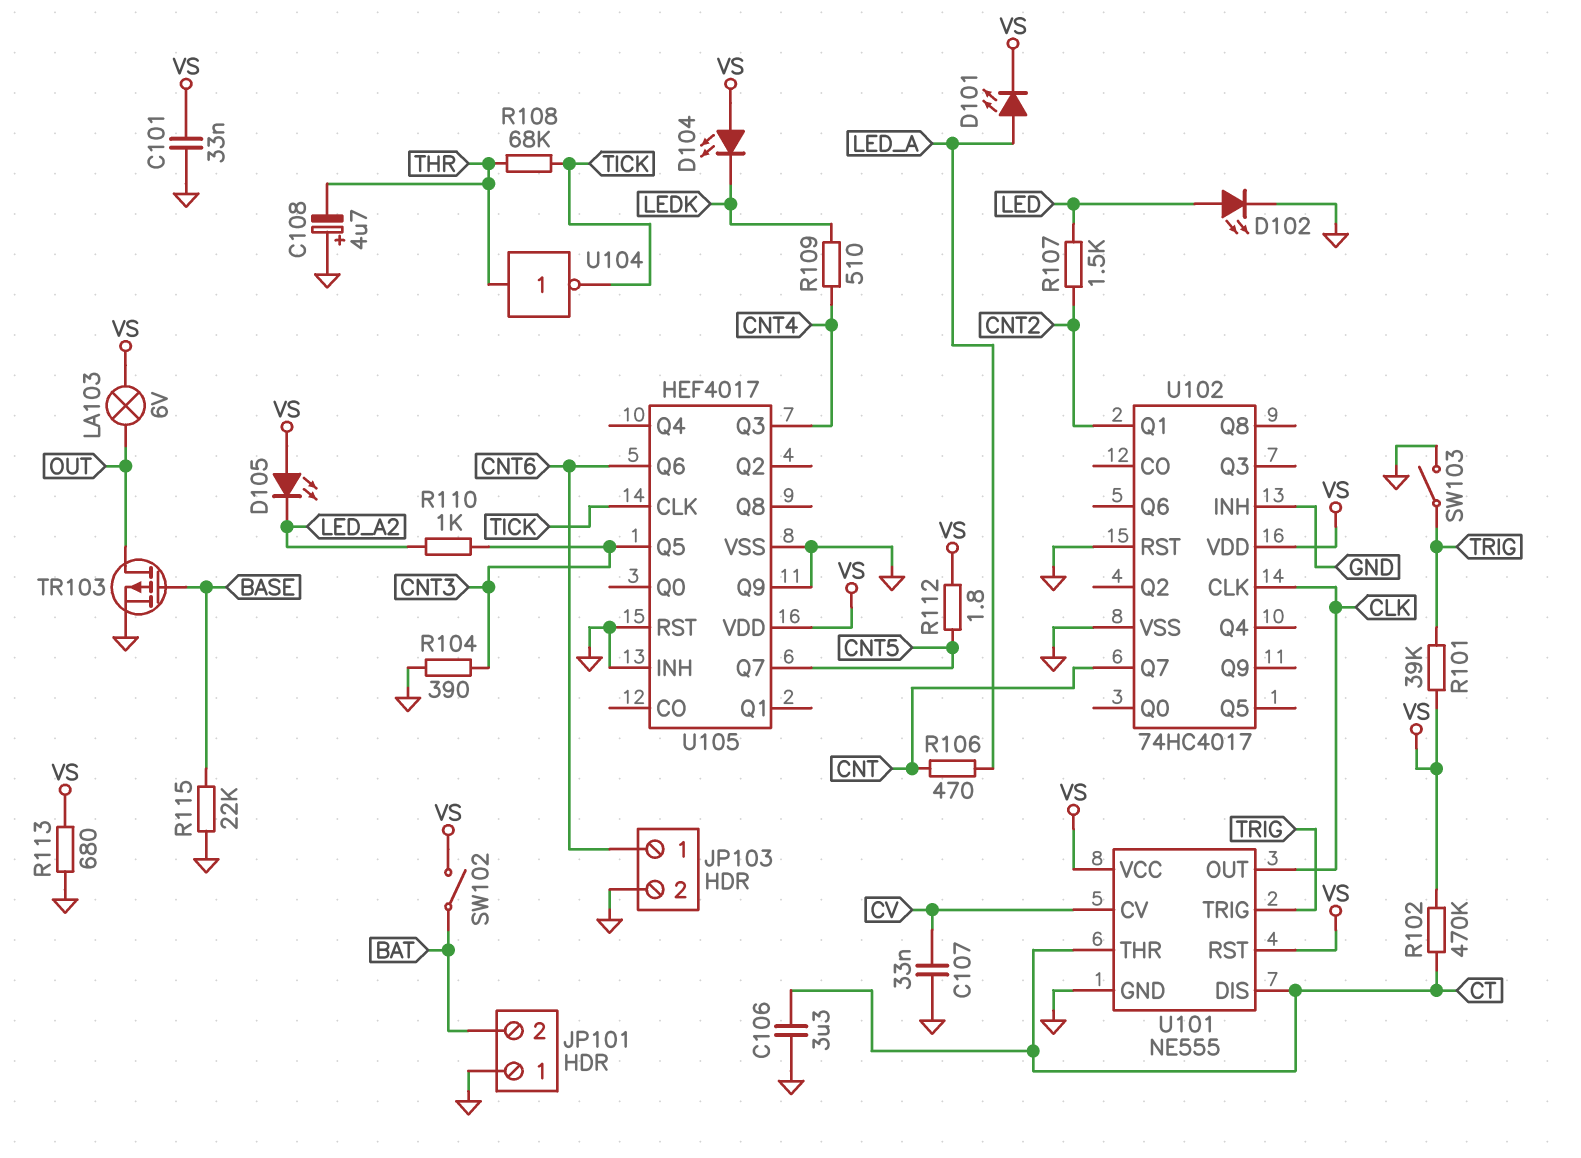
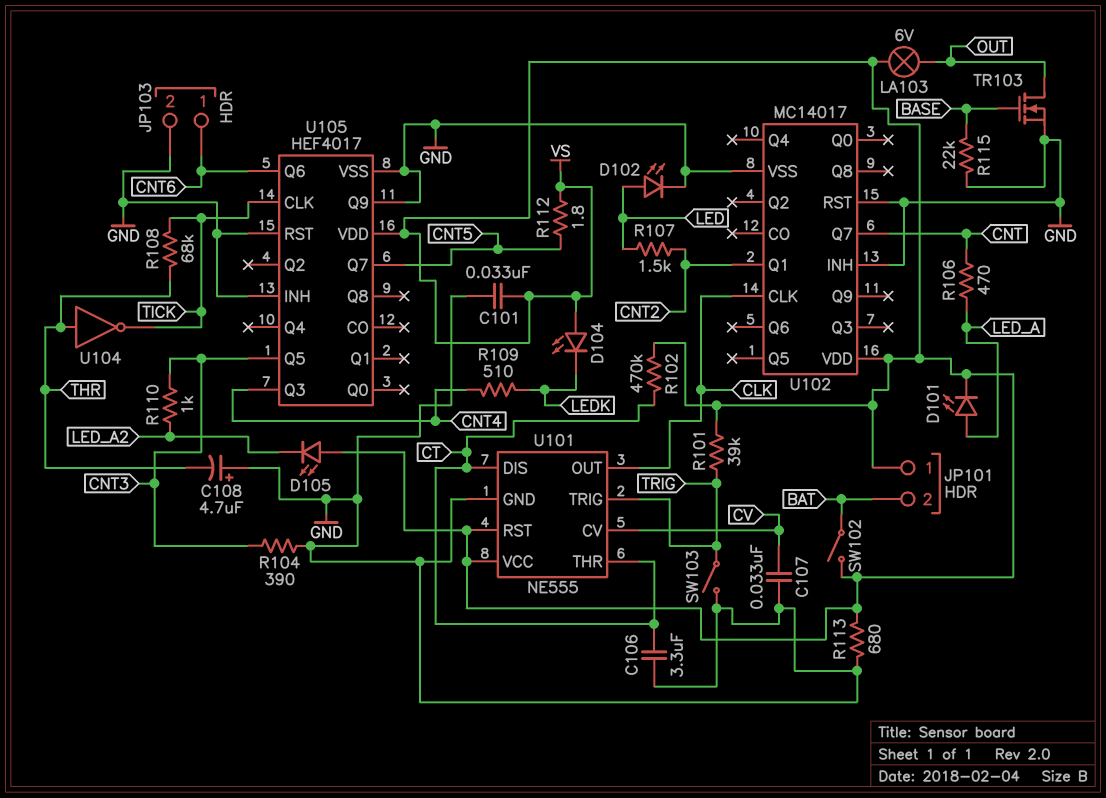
JP101 pin 1: GND -> VS
TR103: PMOS (G BASE, D OUT, S GND) -> NMOS (G BASE, D OUT, S GND)
U102: 74HC4017 -> MC14017

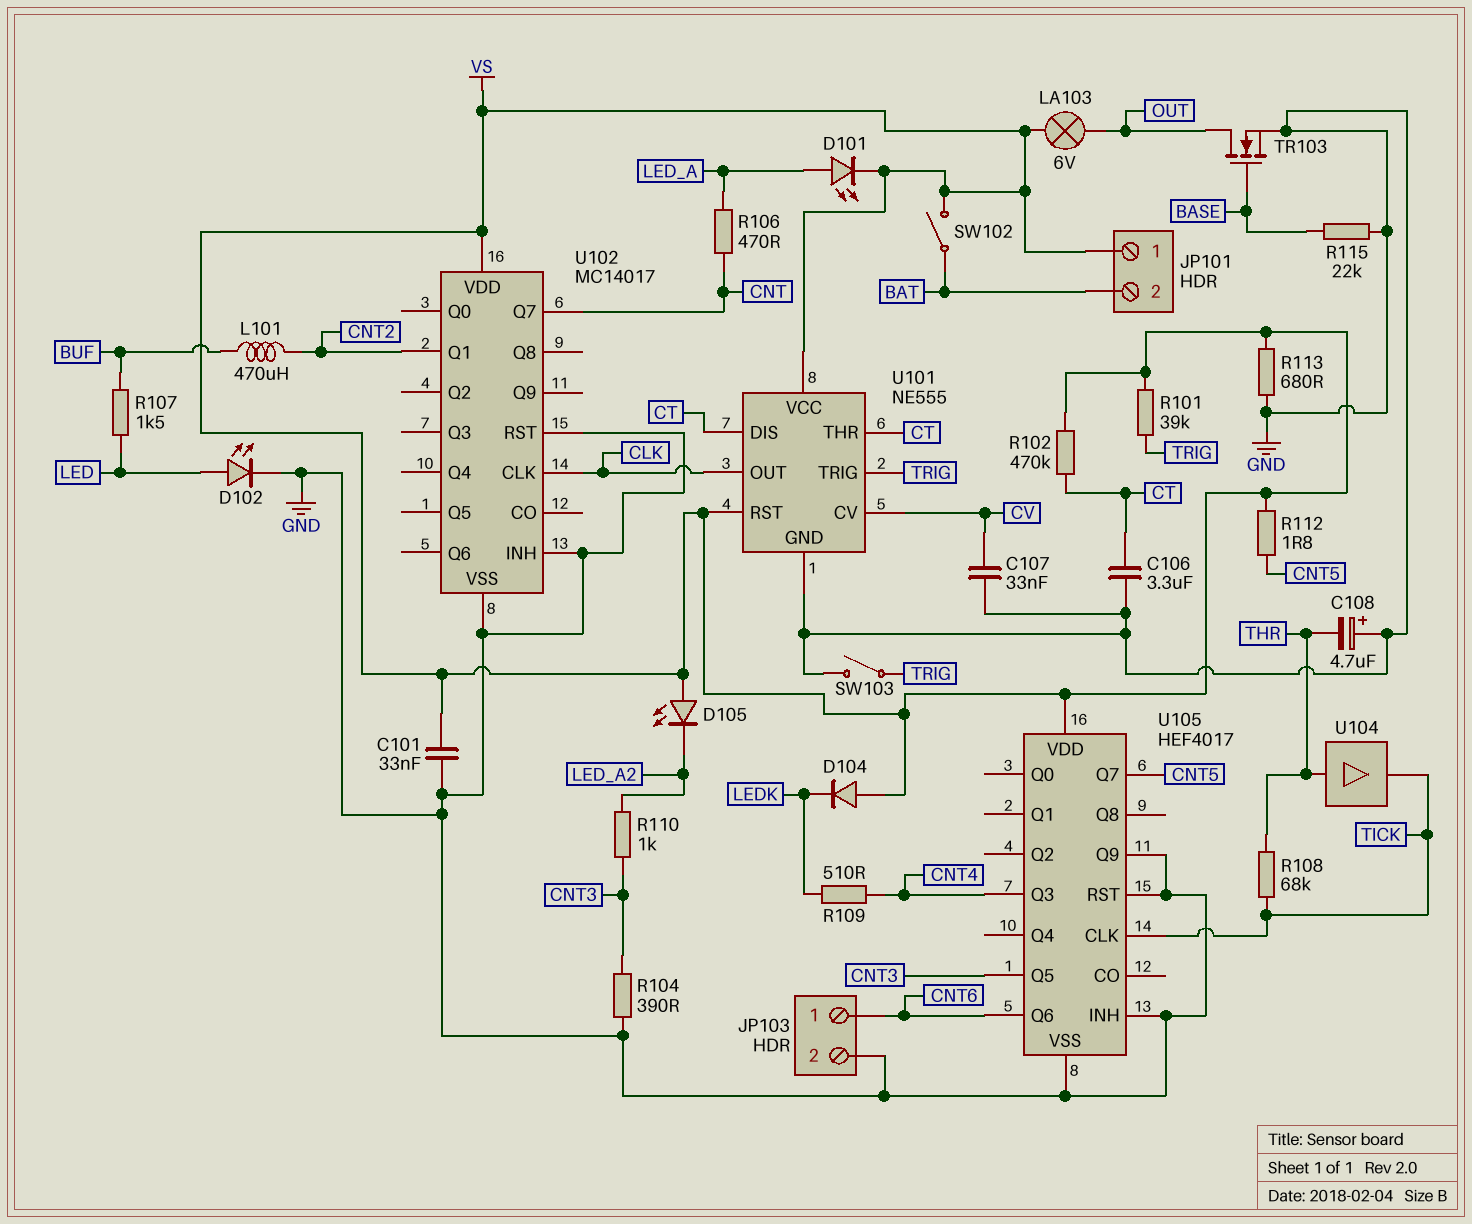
D104: LED (A VS, K LEDK) -> diode (A VS, K LEDK)
L101: none -> 470uH (BUF, CNT2)
R107: 1.5k (CNT2, LED) -> 1.5k (BUF, LED)
U104: NOT (in THR, out TICK) -> buffer (in THR, out TICK)

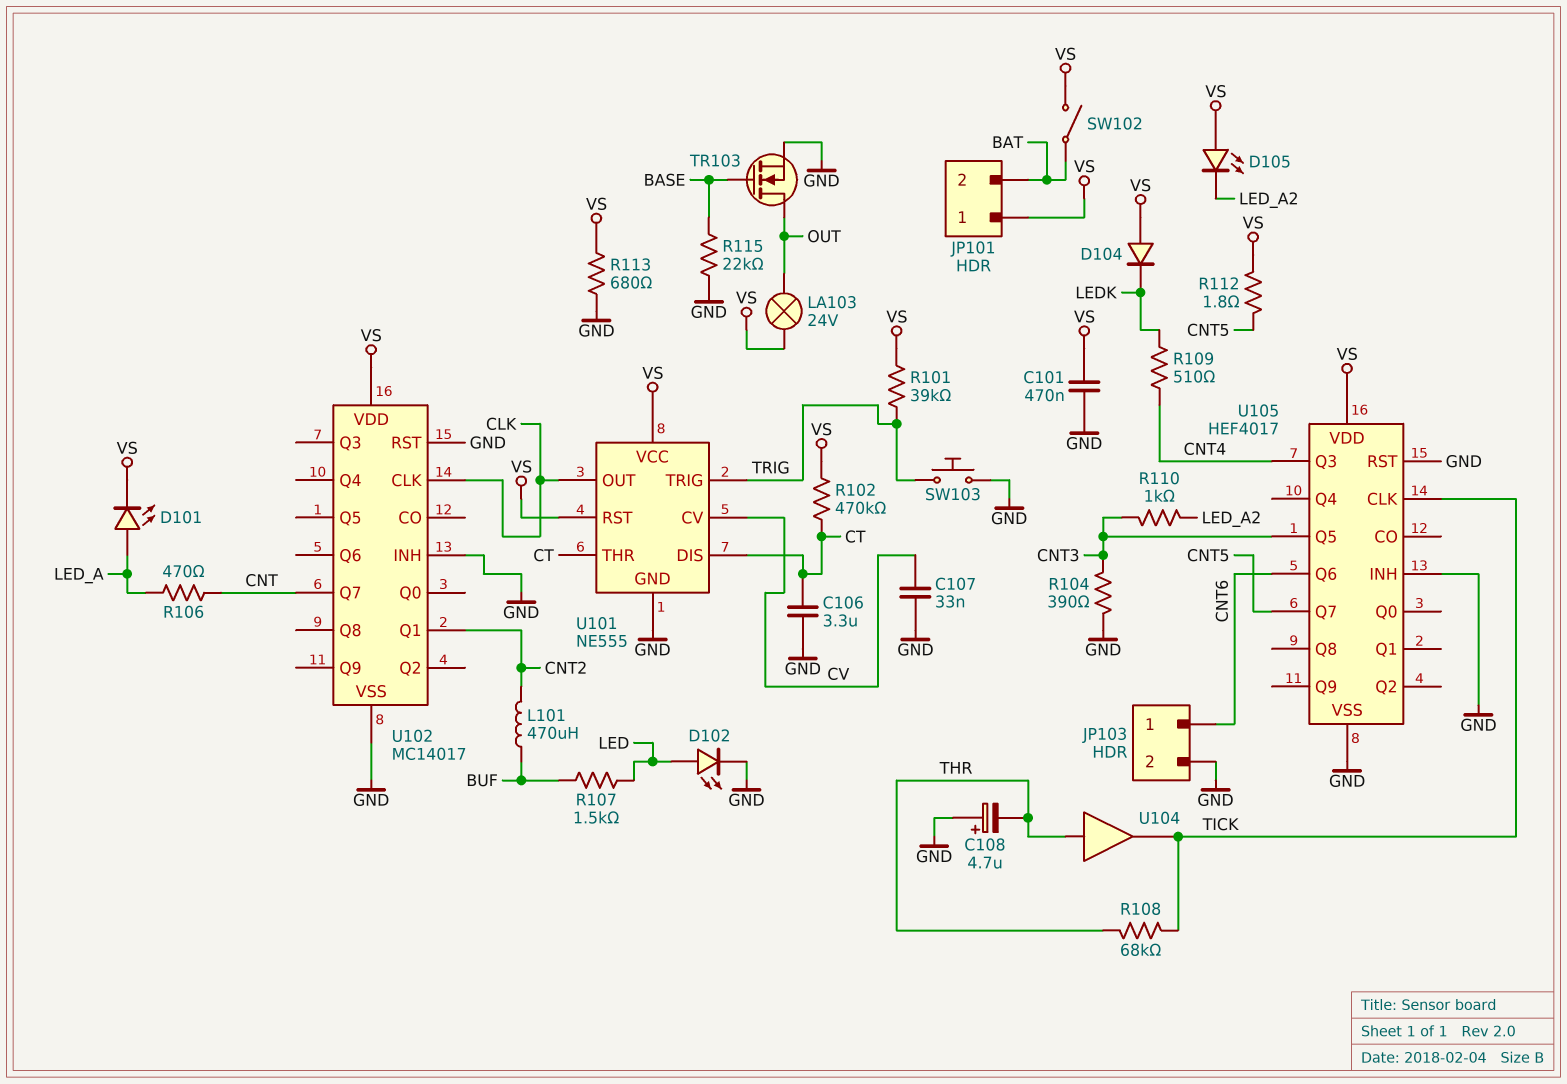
C101: 33nF (GND, VS) -> 470nF (GND, VS)
LA103: lamp 6V (OUT, VS) -> lamp 24V (OUT, VS)
SW103: switch (GND, TRIG) -> button (GND, TRIG)
U105 pin Q9: GND -> none

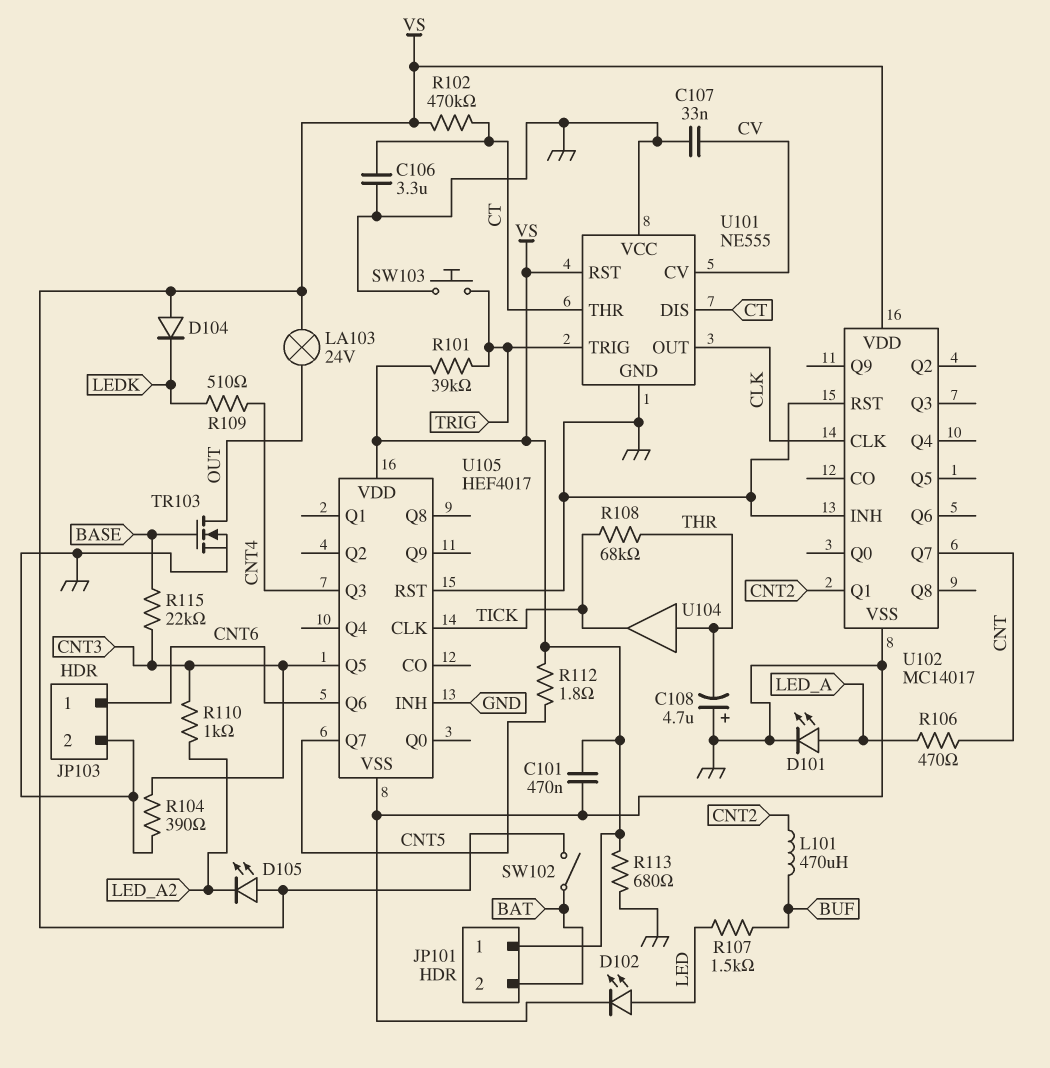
D101: LED (A LED_A, K VS) -> LED (A LED_A, K GND)
R115: 22k (BASE, GND) -> 22k (BASE, CNT3)
U101 pin VCC: VS -> GND

